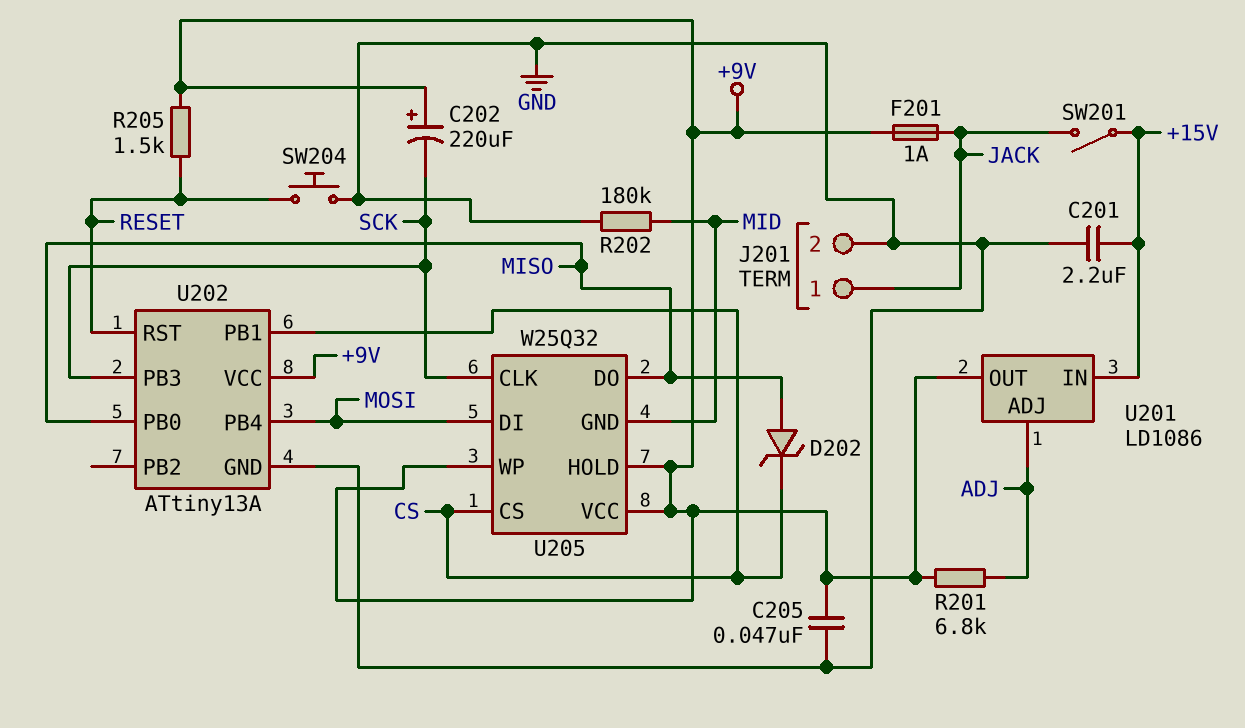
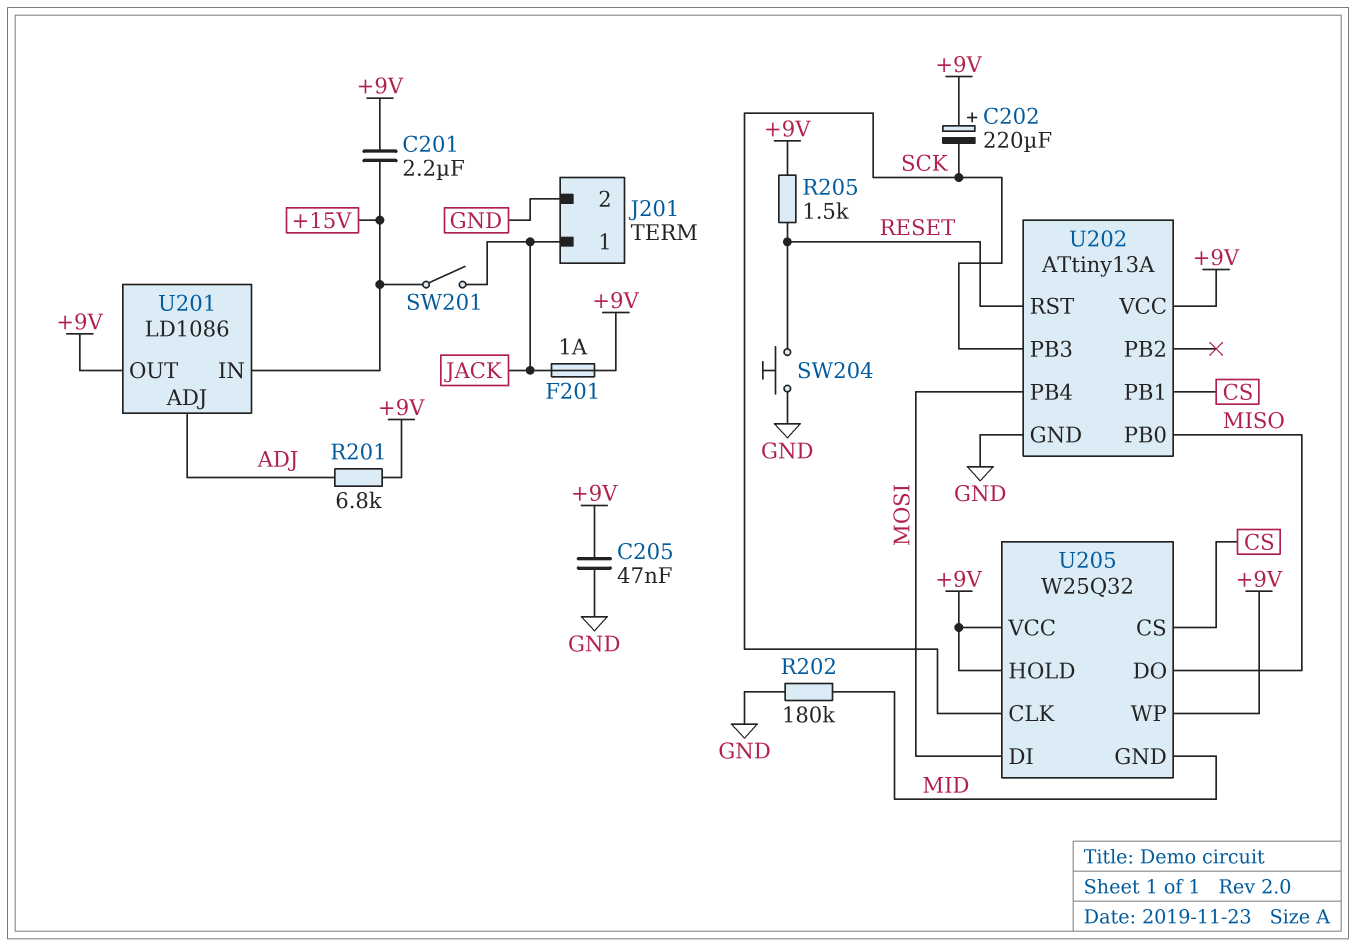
C201: 2.2uF (+15V, GND) -> 2.2uF (+9V, +15V)
D202: zener (A MISO, K CS) -> none

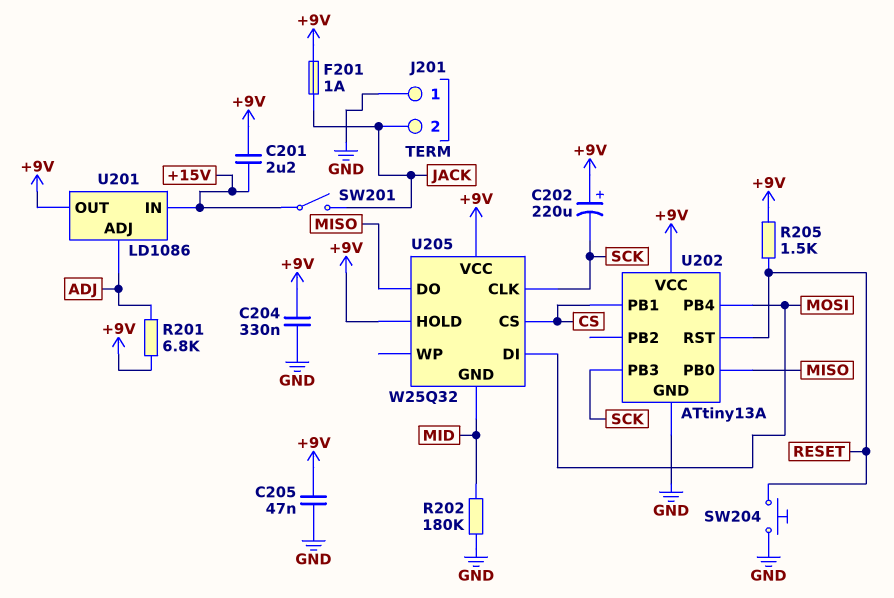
C204: none -> 330nF (+9V, GND)
J201 pin 1: JACK -> GND
J201 pin 2: GND -> JACK
U205 pin WP: +9V -> none

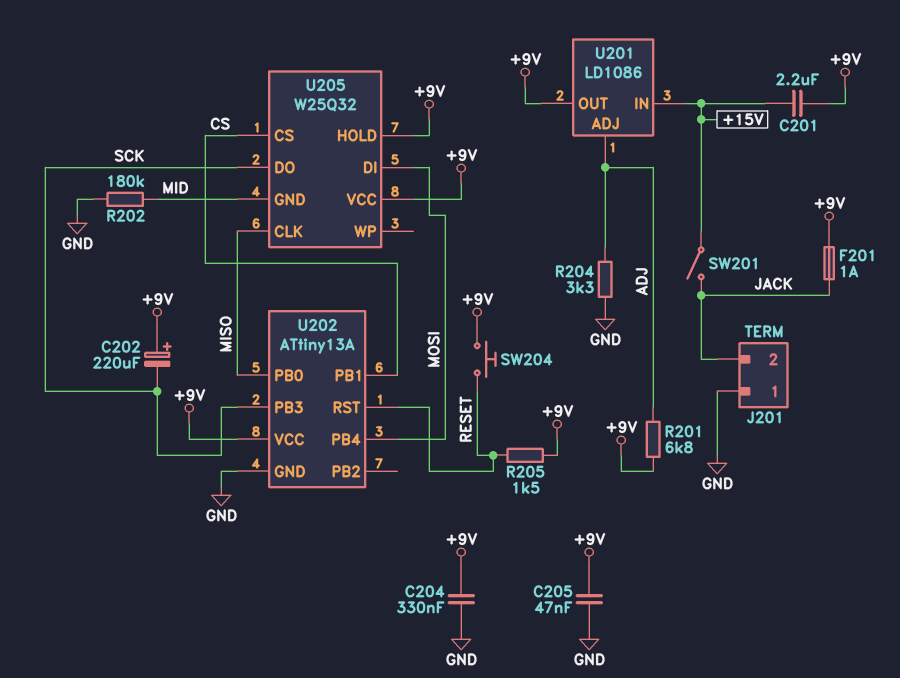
R204: none -> 3.3k (ADJ, GND)
SW204: button (GND, RESET) -> button (+9V, RESET)
U205 pin CLK: SCK -> MISO
U205 pin DO: MISO -> SCK

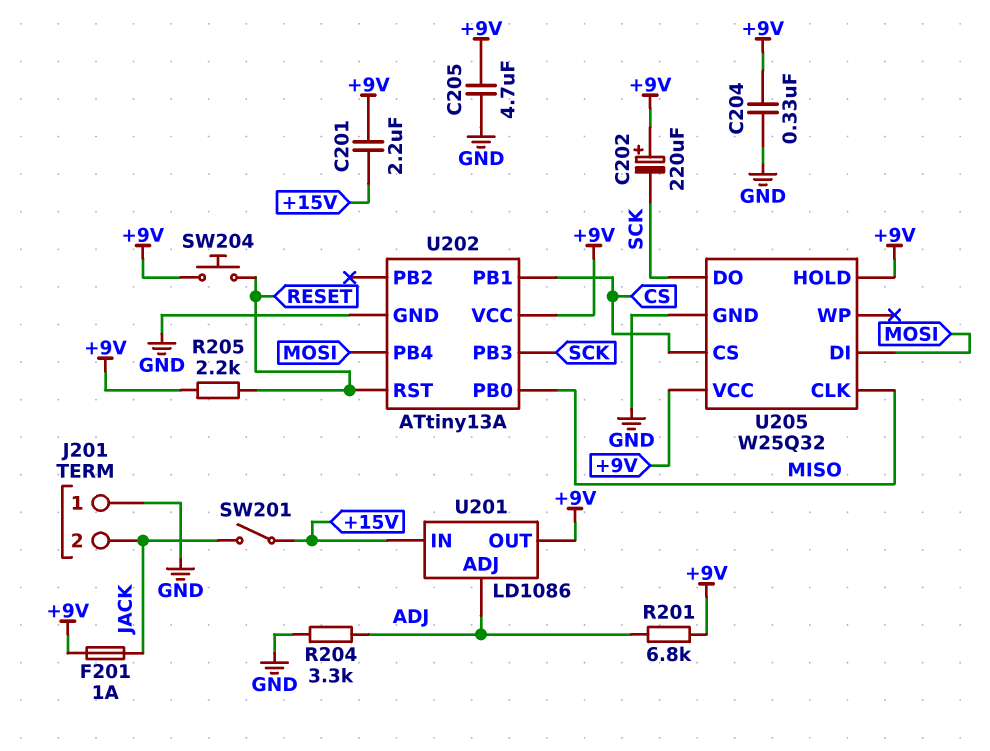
C205: 47nF (+9V, GND) -> 4.7uF (+9V, GND)
R202: 180k (GND, MID) -> none
R205: 1.5k (+9V, RESET) -> 2.2k (+9V, RESET)
U205 pin GND: MID -> GND

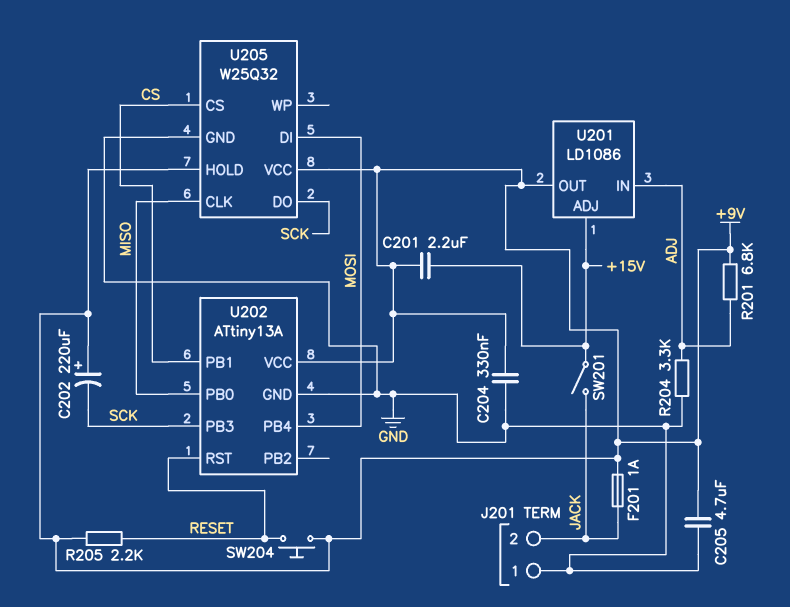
U201 pin ADJ: ADJ -> +15V
U201 pin IN: +15V -> ADJ

